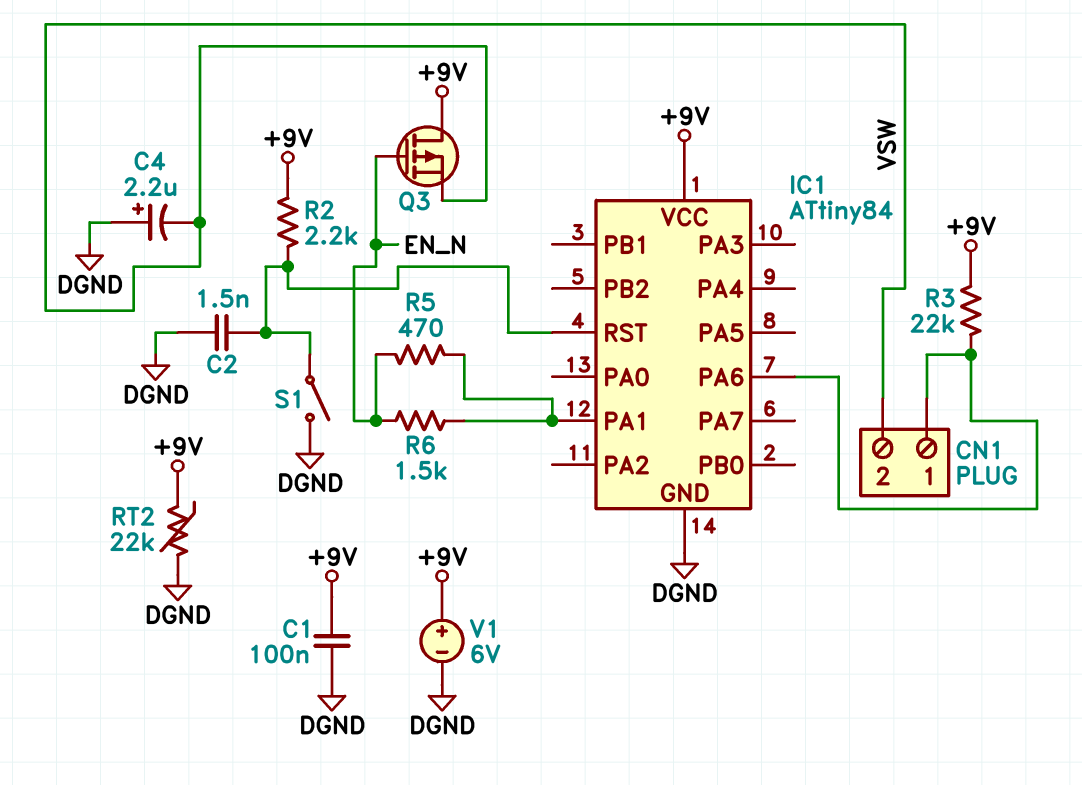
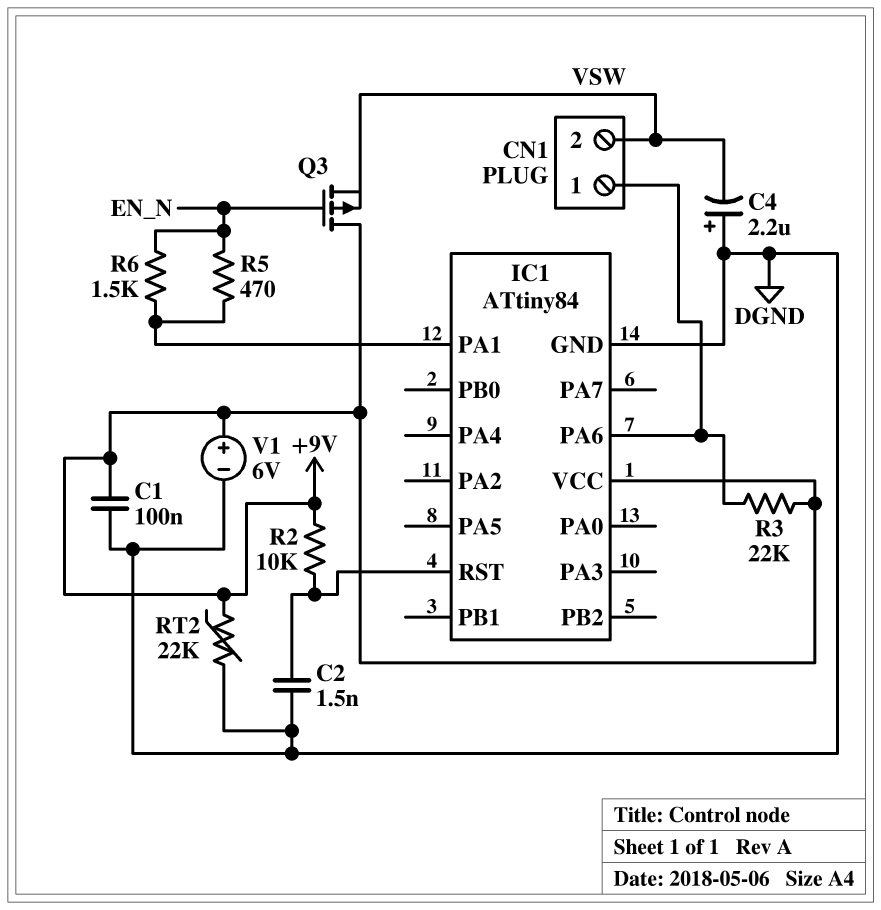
R2: 2.2k (+9V, IC1/RST) -> 10k (+9V, IC1/RST)
S1: switch (DGND, IC1/RST) -> none

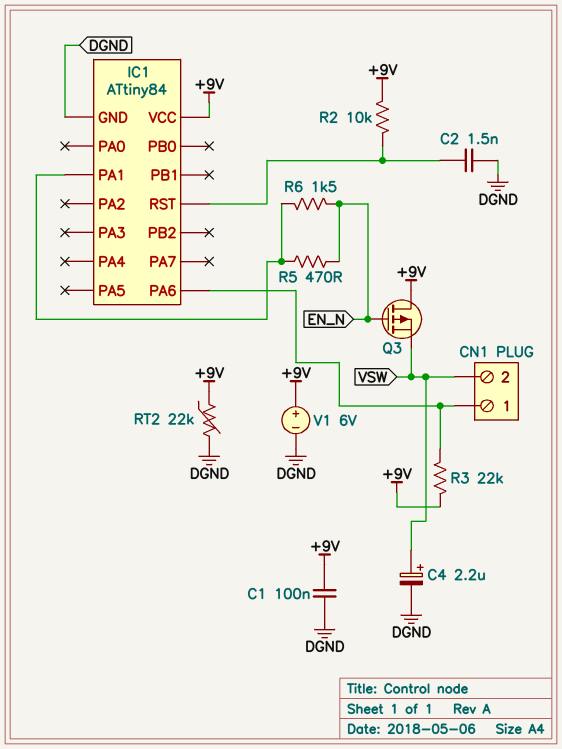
C4: 2.2uF (plus DGND, minus VSW) -> 2.2uF (plus VSW, minus DGND)

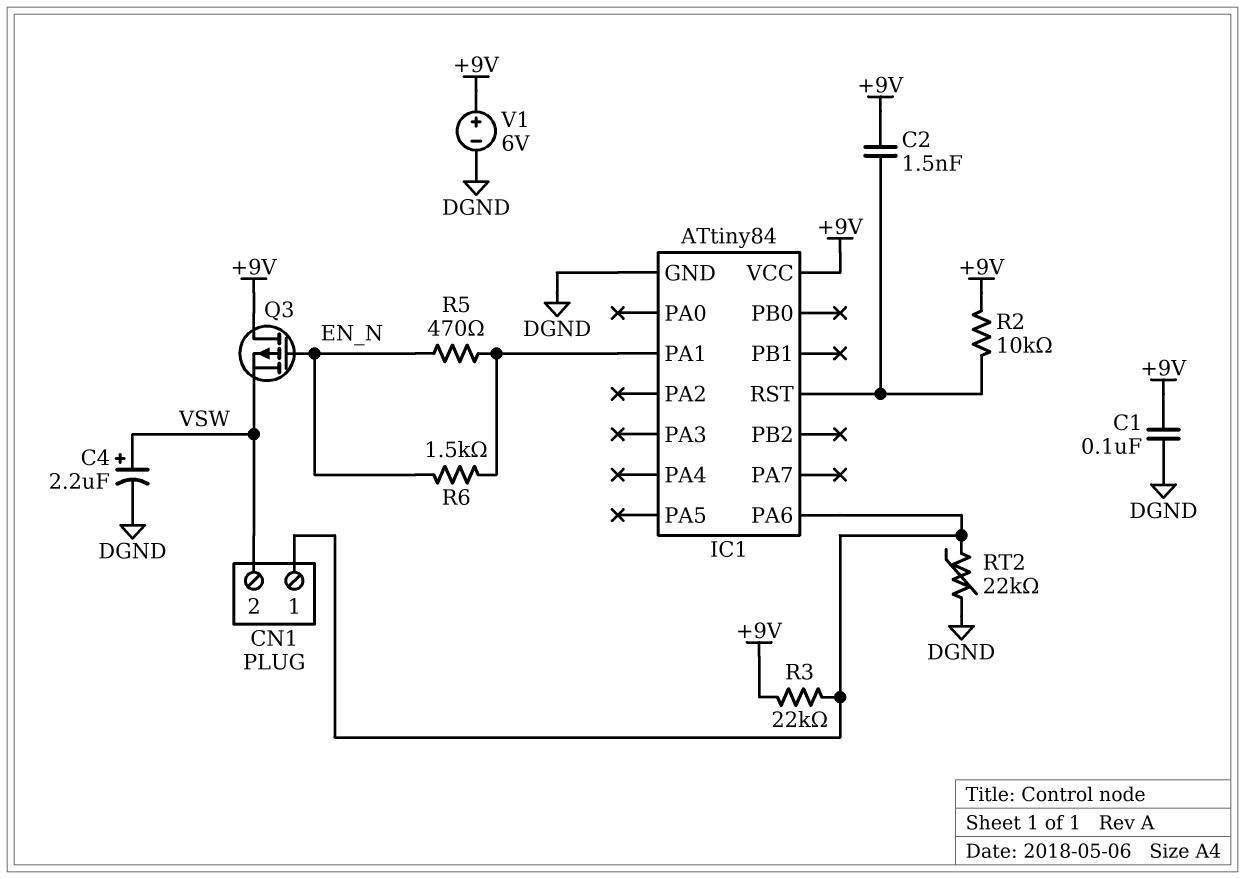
C2: 1.5nF (DGND, IC1/RST) -> 1.5nF (+9V, IC1/RST)
RT2: 22k (+9V, DGND) -> 22k (CN1/1, DGND)

